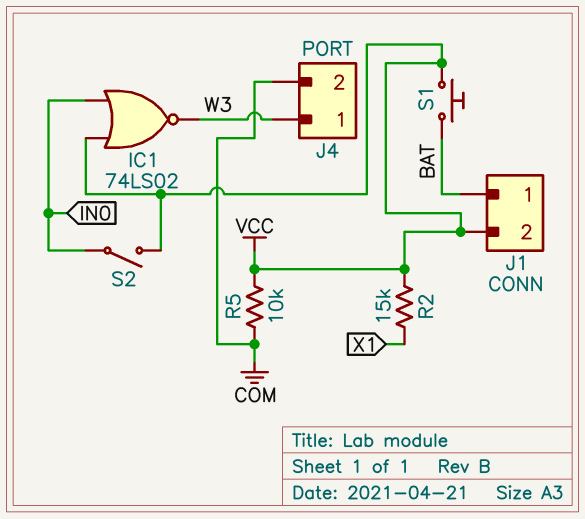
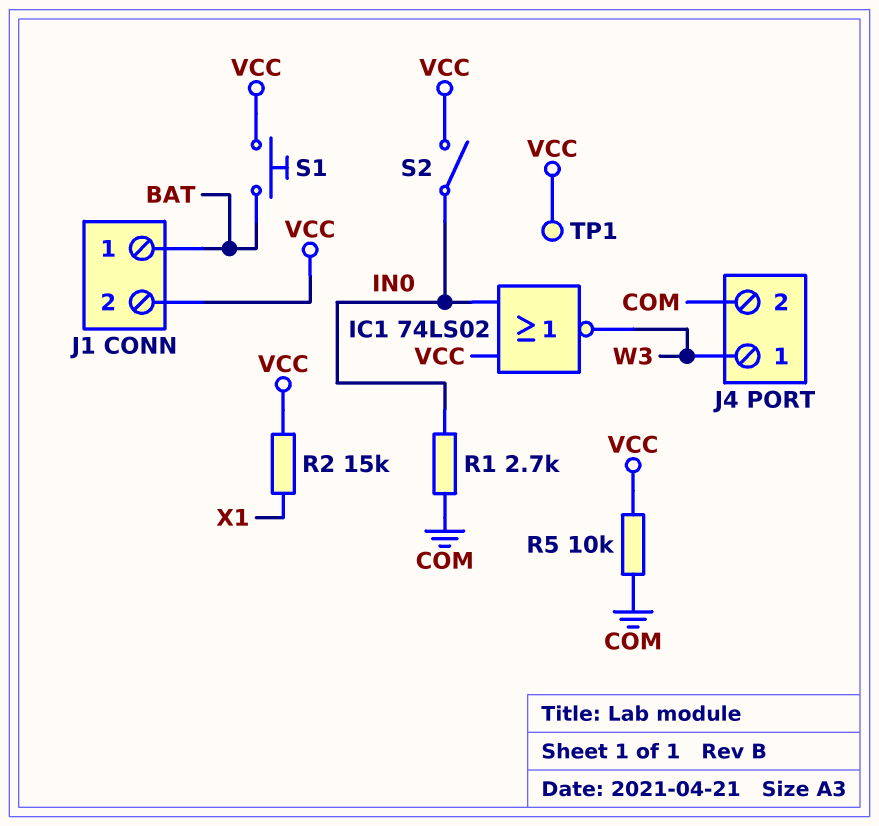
R1: none -> 2.7k (COM, IN0)
TP1: none -> test point (VCC)

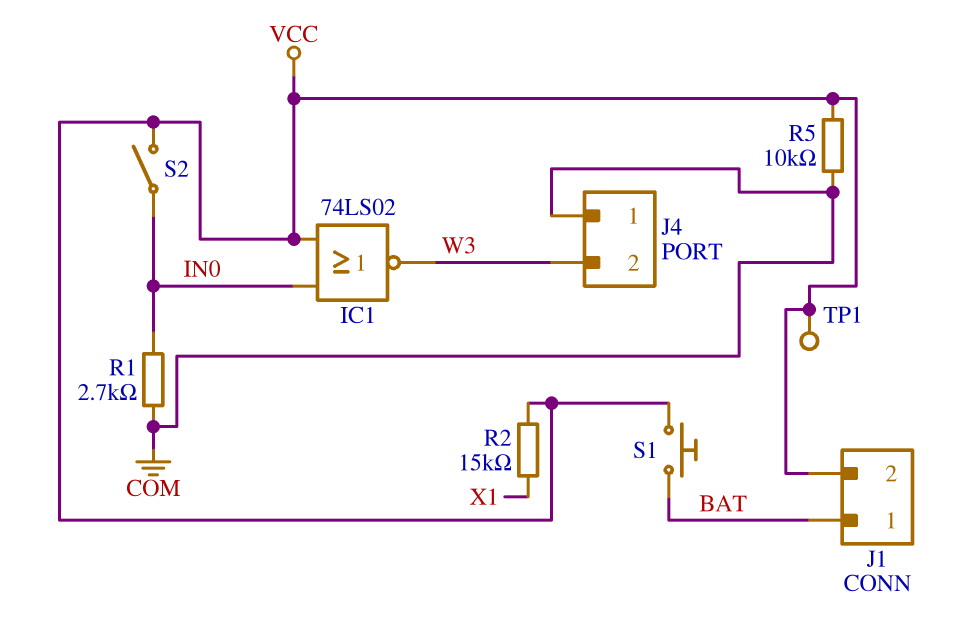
J4 pin 1: W3 -> COM
J4 pin 2: COM -> W3

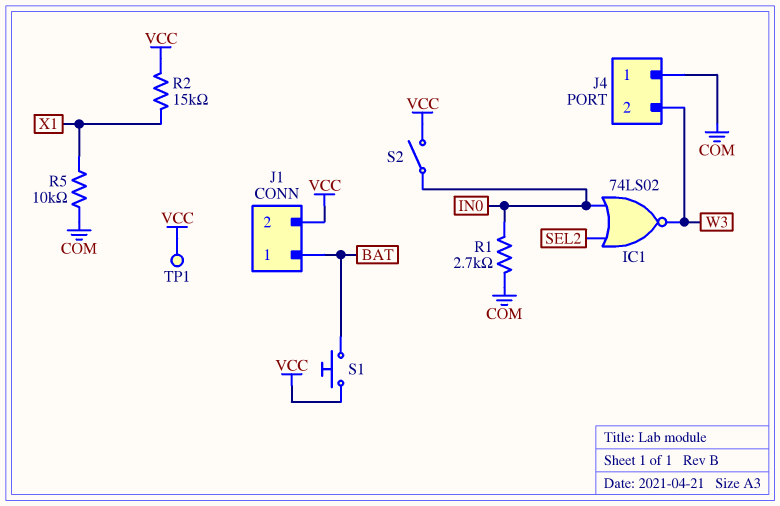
IC1: NOR 74LS02 (in IN0, in VCC, out W3) -> NOR 74LS02 (in IN0, in SEL2, out W3)
R5: 10k (COM, VCC) -> 10k (COM, X1)

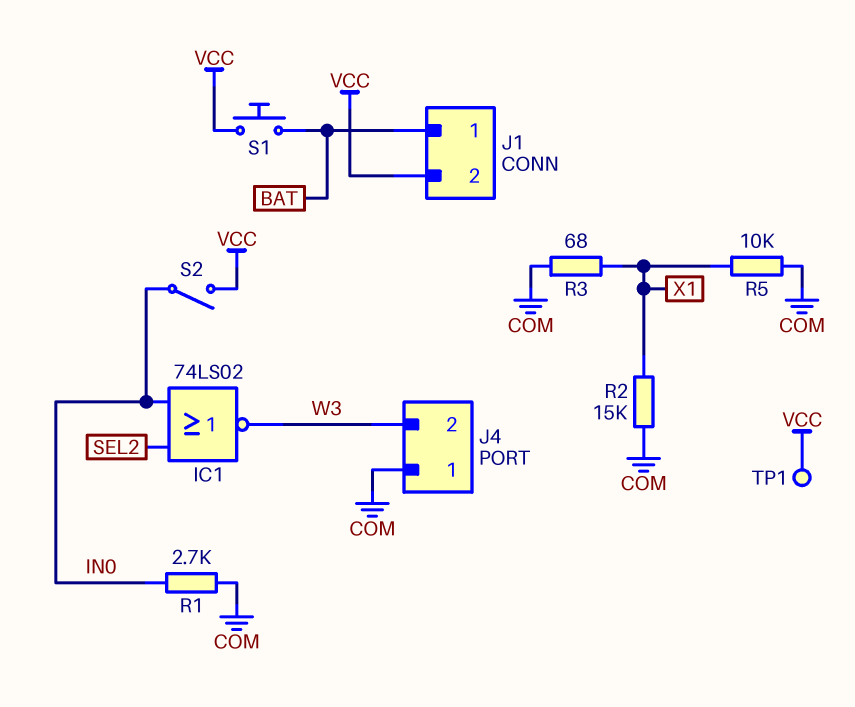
R2: 15k (VCC, X1) -> 15k (COM, X1)
R3: none -> 68 (COM, X1)

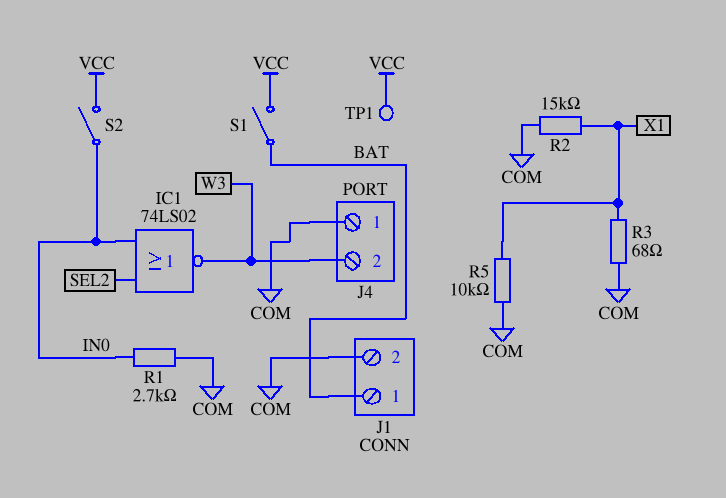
J1 pin 2: VCC -> COM
S1: button (BAT, VCC) -> switch (BAT, VCC)

